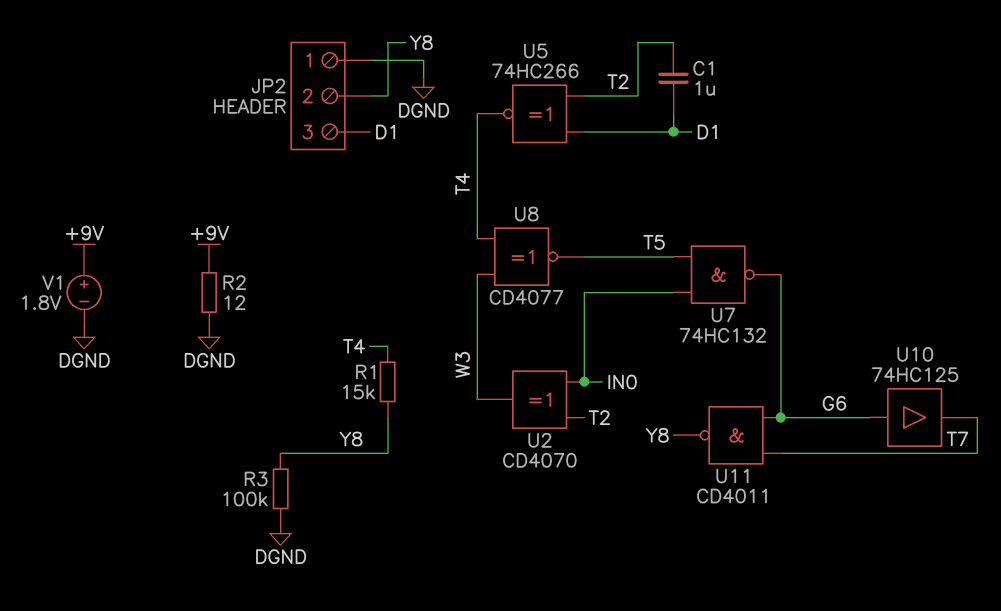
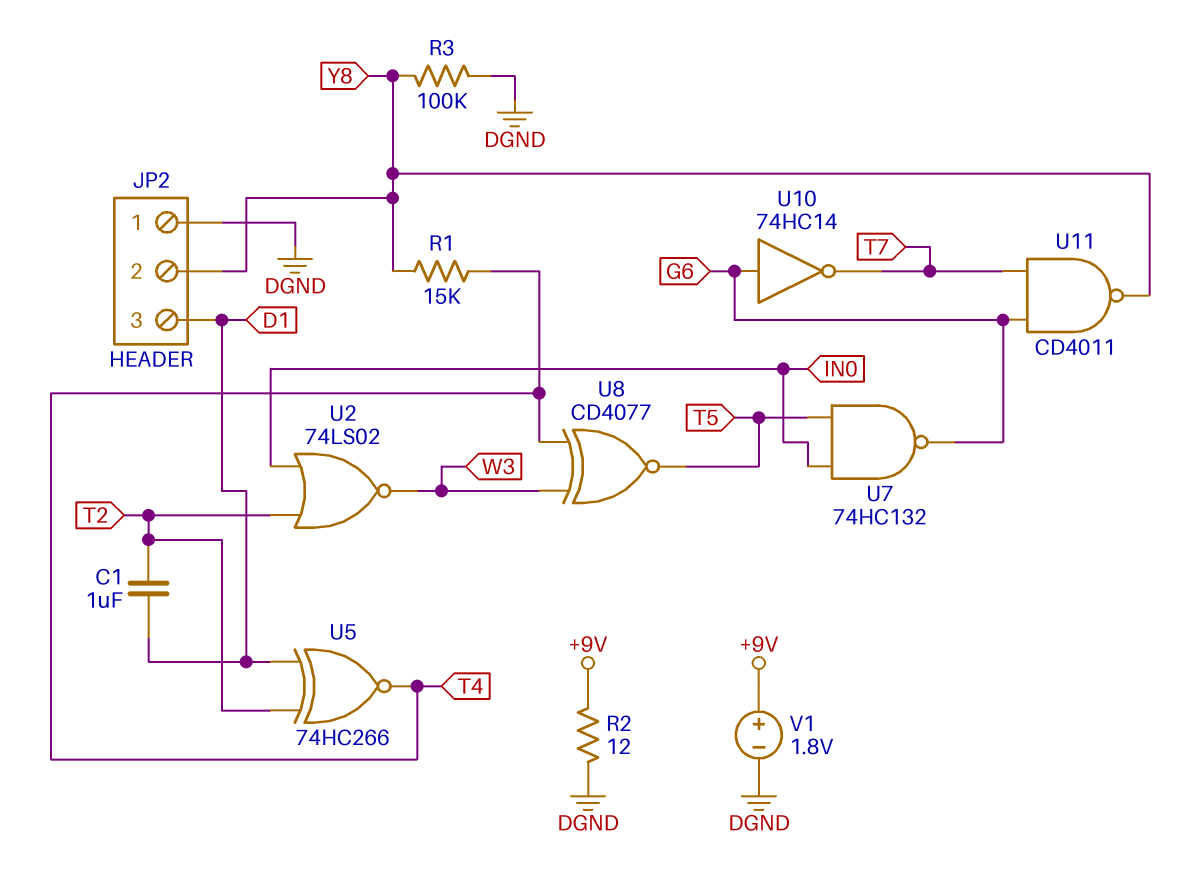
U2: XOR CD4070 (in IN0, in T2, out W3) -> NOR 74LS02 (in IN0, in T2, out W3)
U10: buffer 74HC125 (in G6, out T7) -> NOT 74HC14 (in G6, out T7)

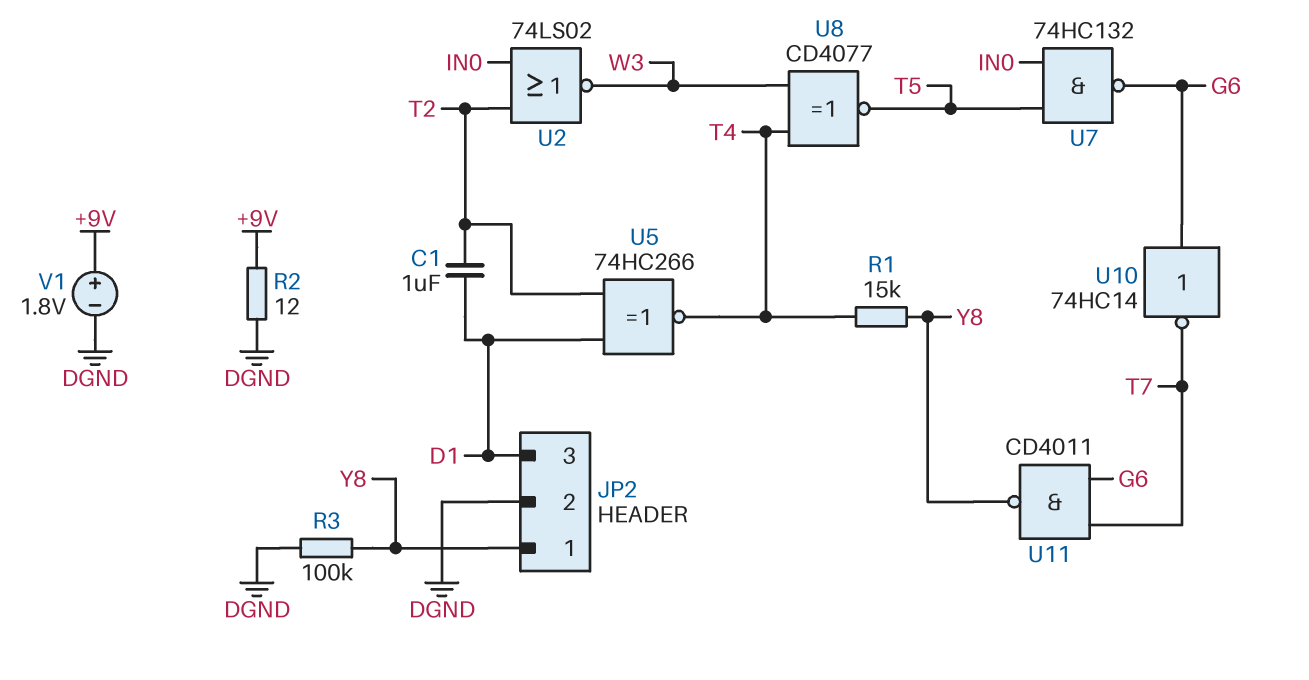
JP2 pin 1: DGND -> Y8
JP2 pin 2: Y8 -> DGND

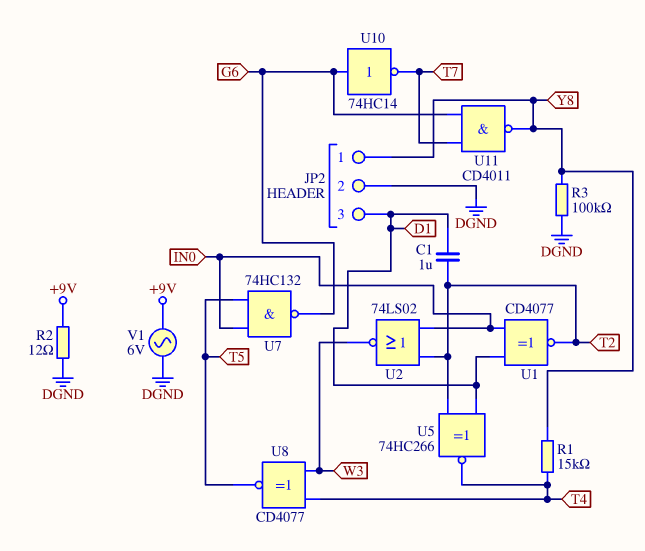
U1: none -> XNOR CD4077 (in D1, in IN0, out T2)
V1: 1.8V (plus +9V, minus DGND) -> AC 6V (+9V, DGND)

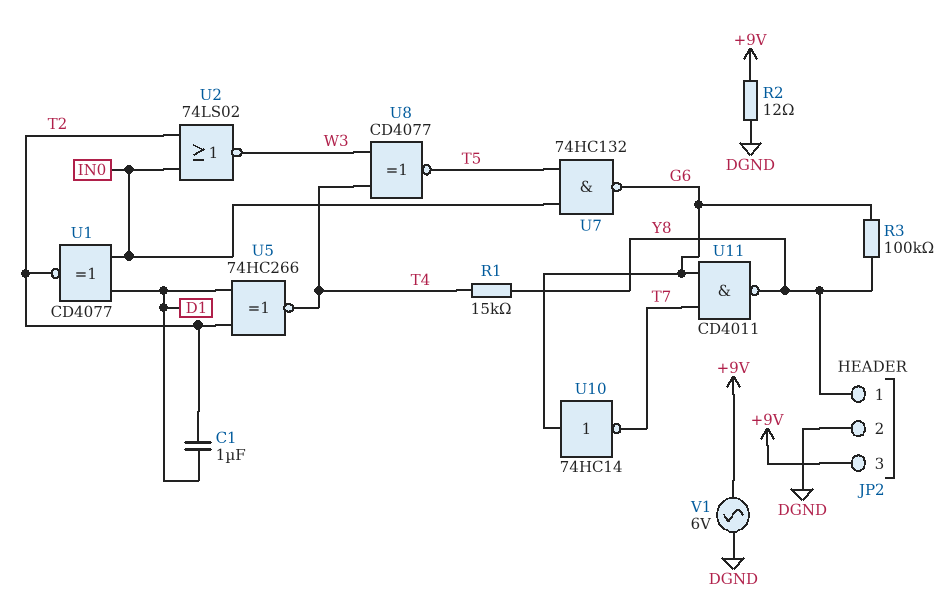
JP2 pin 3: D1 -> +9V
R3: 100k (DGND, Y8) -> 100k (G6, Y8)

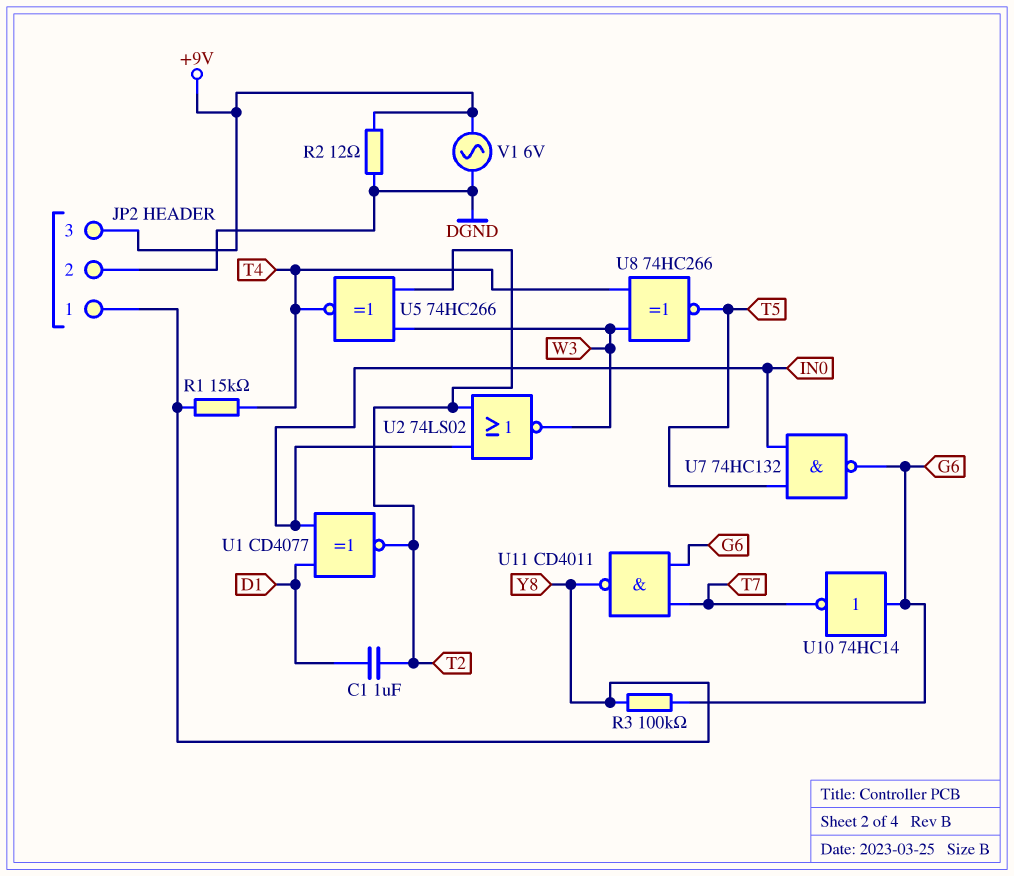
U5: XNOR 74HC266 (in D1, in T2, out T4) -> XNOR 74HC266 (in T2, in W3, out T4)
U8: XNOR CD4077 (in T4, in W3, out T5) -> XNOR 74HC266 (in T4, in W3, out T5)

